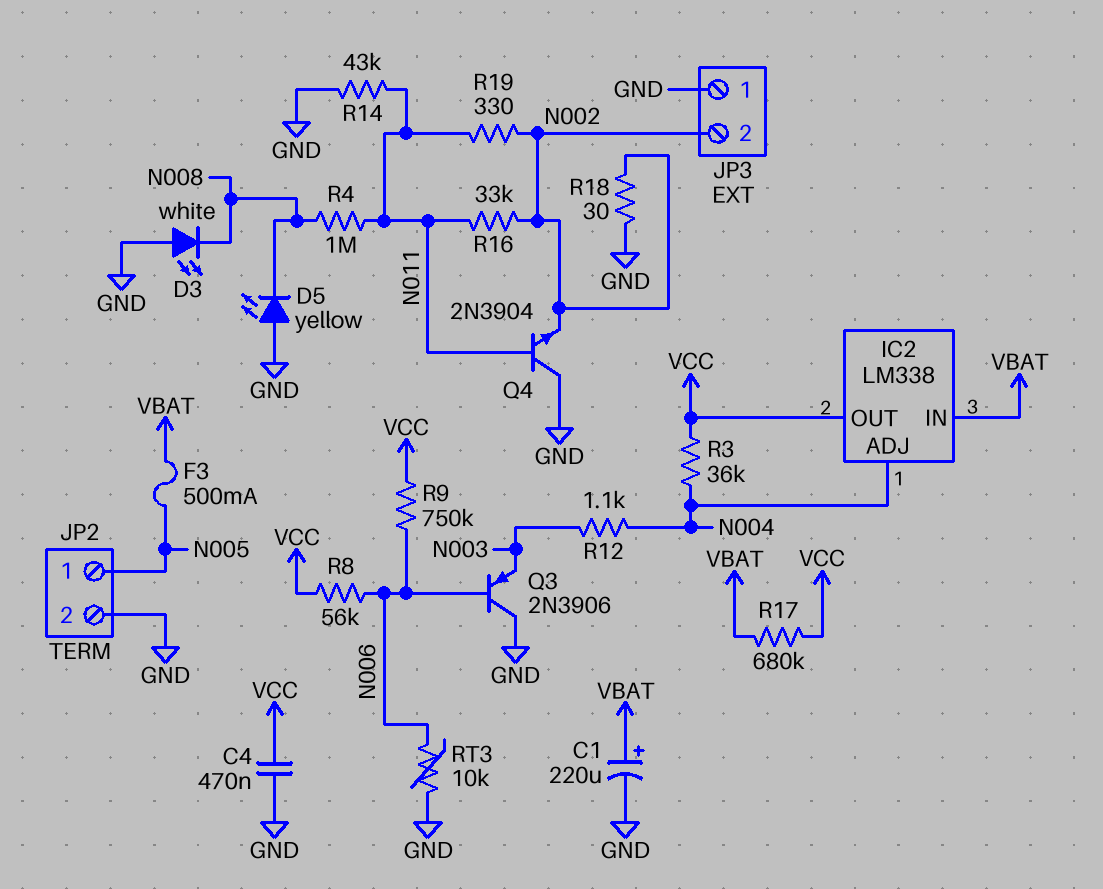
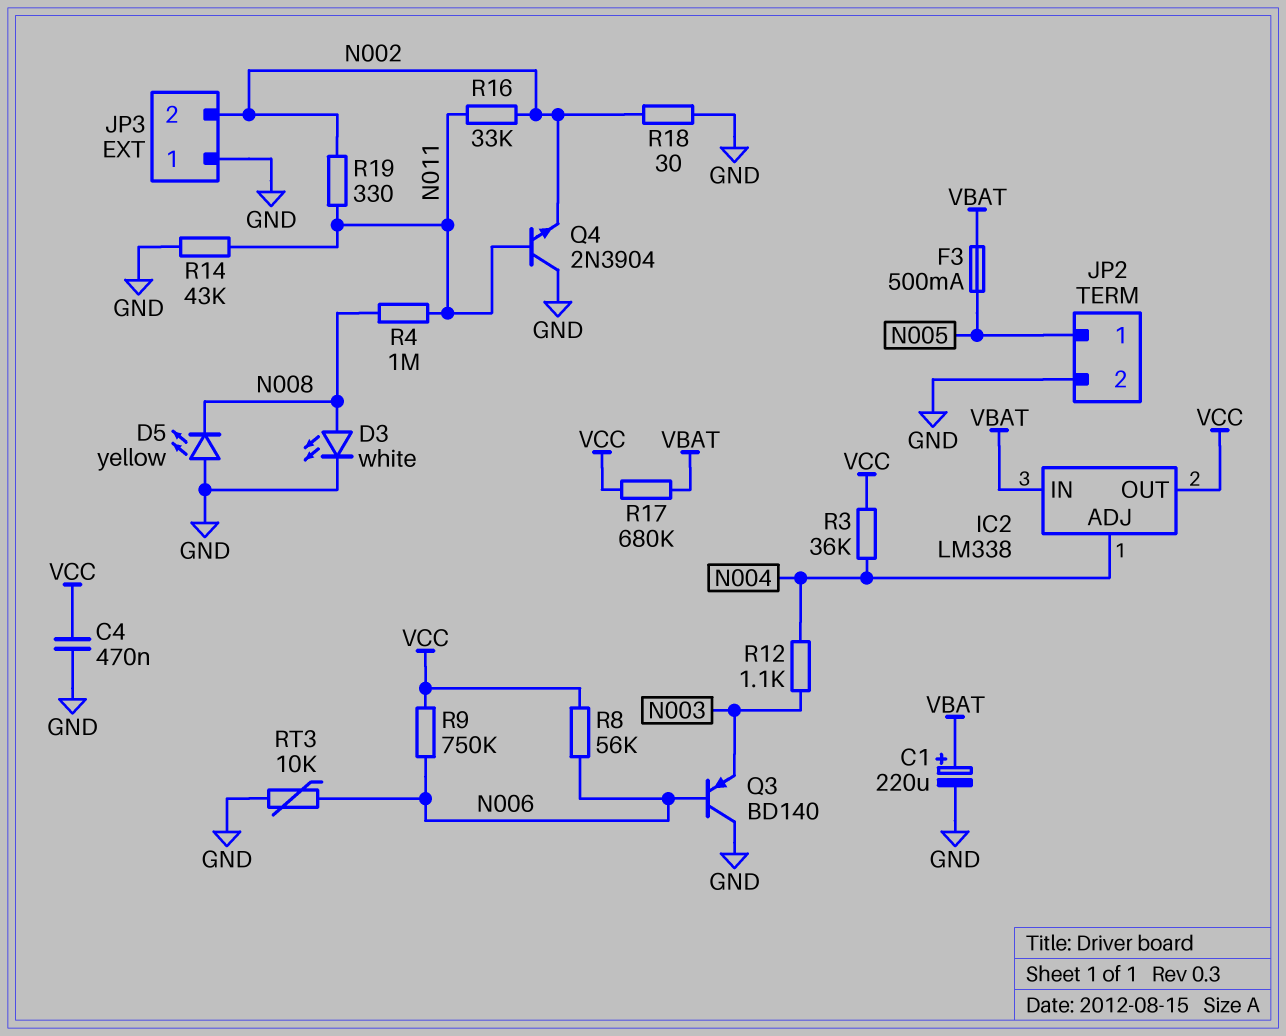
D3: LED white (A GND, K N008) -> LED white (A N008, K GND)
Q3: PNP 2N3906 (B N006, C GND, E N003) -> PNP BD140 (B N006, C GND, E N003)

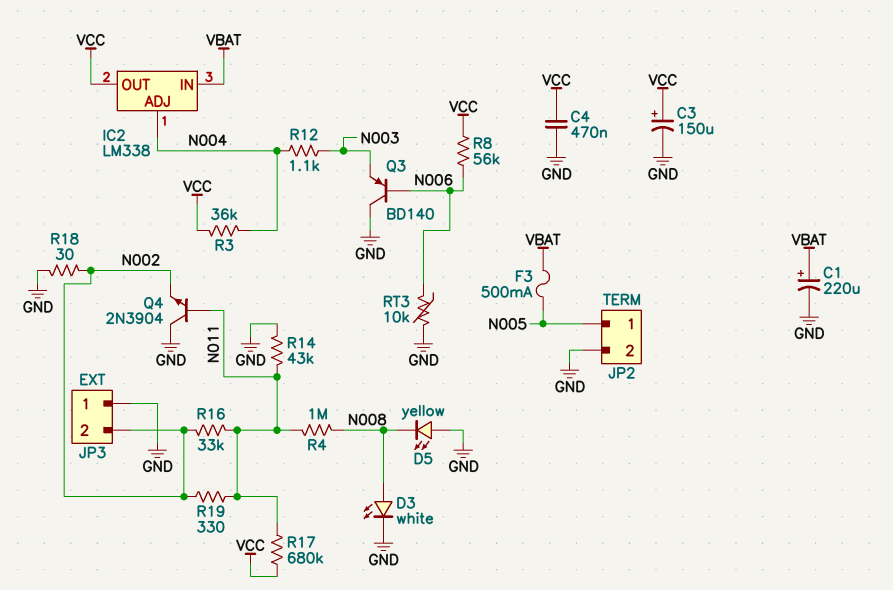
C3: none -> 150uF (plus VCC, minus GND)
R9: 750k (N006, VCC) -> none
R17: 680k (VBAT, VCC) -> 680k (N011, VCC)

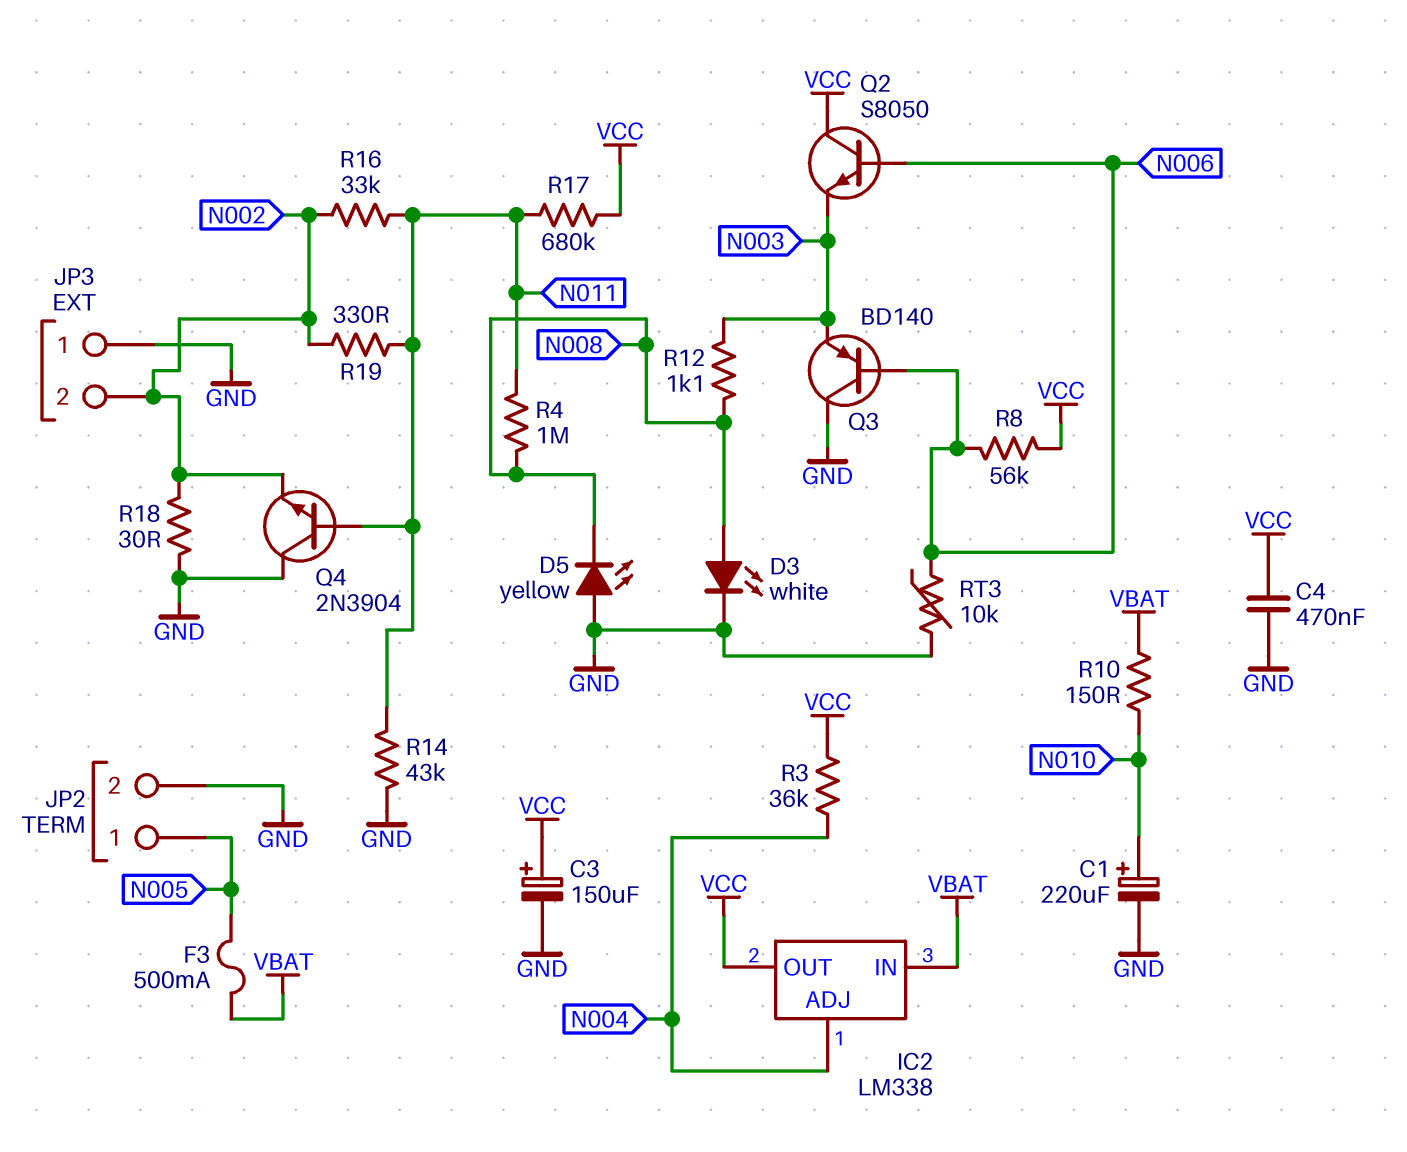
C1: 220uF (plus VBAT, minus GND) -> 220uF (plus N010, minus GND)
Q2: none -> NPN S8050 (B N006, C VCC, E N003)
R10: none -> 150 (N010, VBAT)
R12: 1.1k (N003, N004) -> 1.1k (N003, N008)

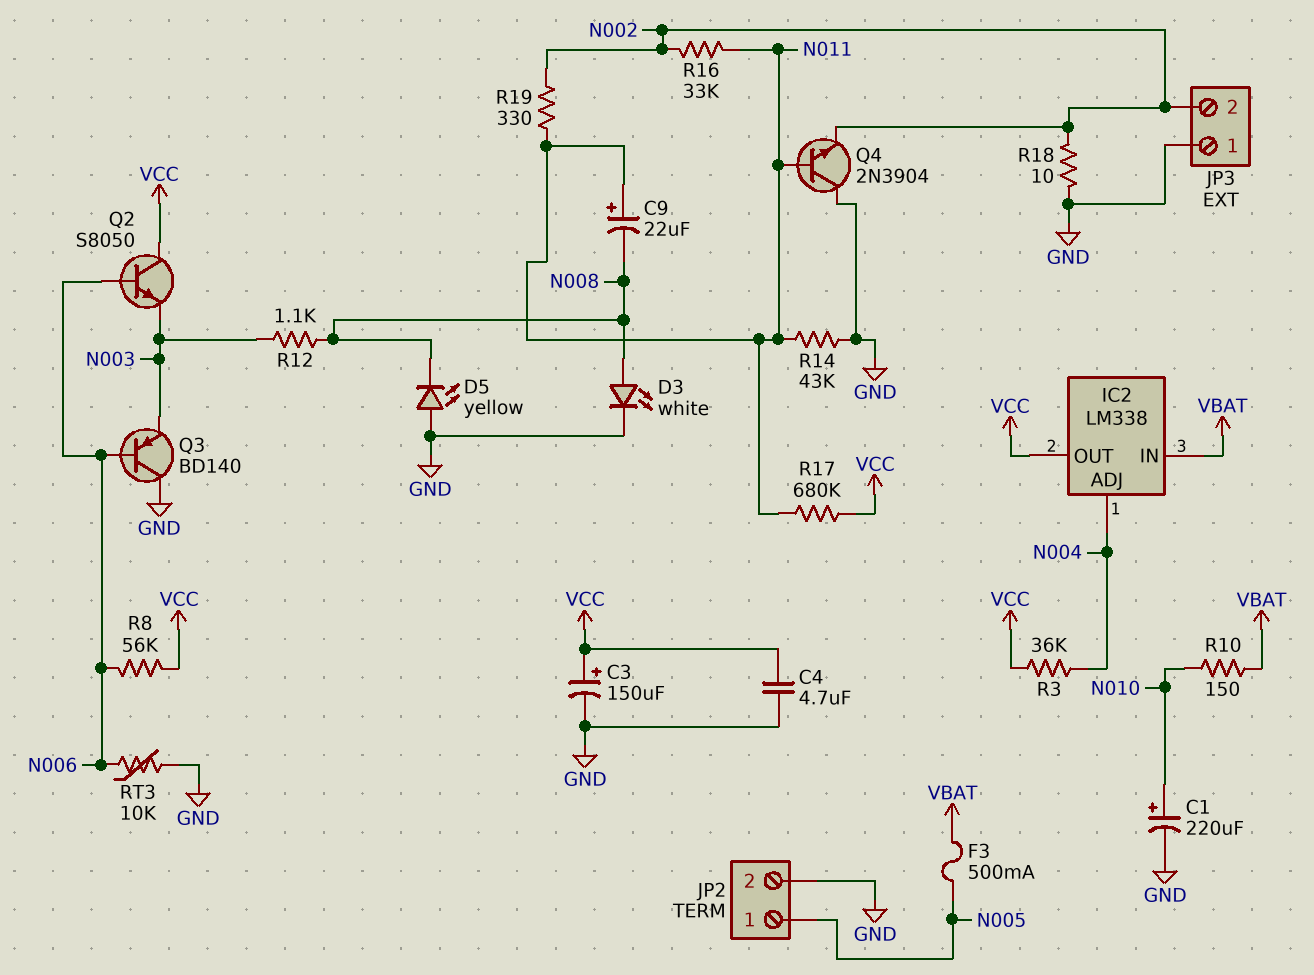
C4: 470nF (GND, VCC) -> 4.7uF (GND, VCC)
C9: none -> 22uF (plus N011, minus N008)
R4: 1M (N008, N011) -> none
R18: 30 (GND, N002) -> 10 (GND, N002)

